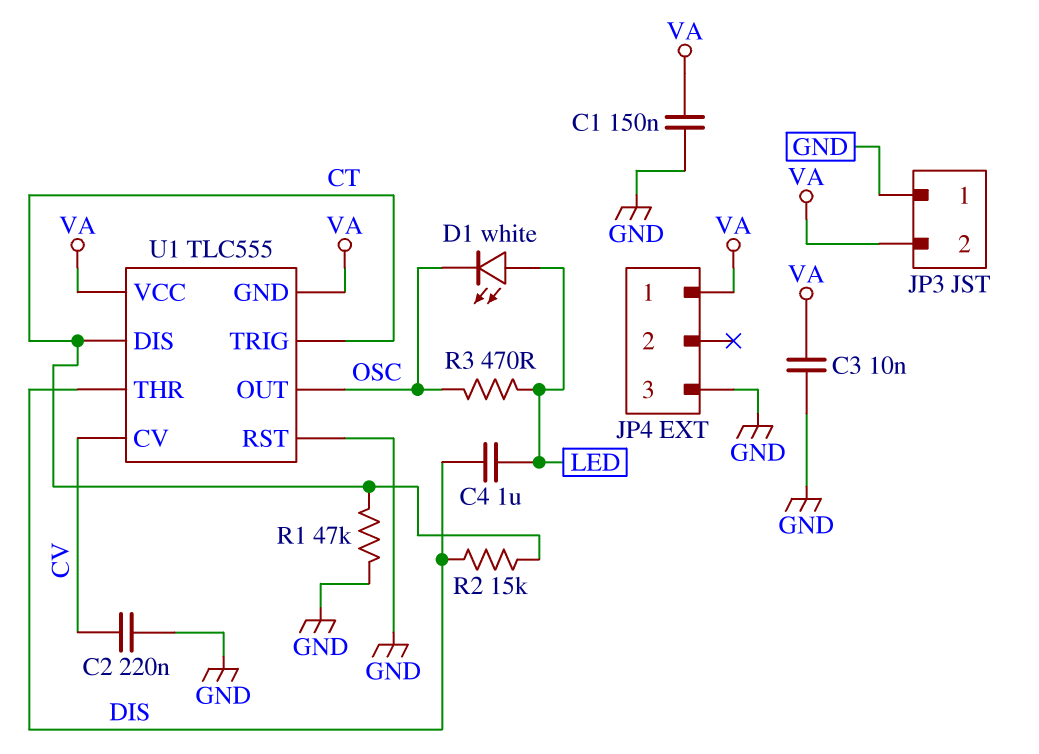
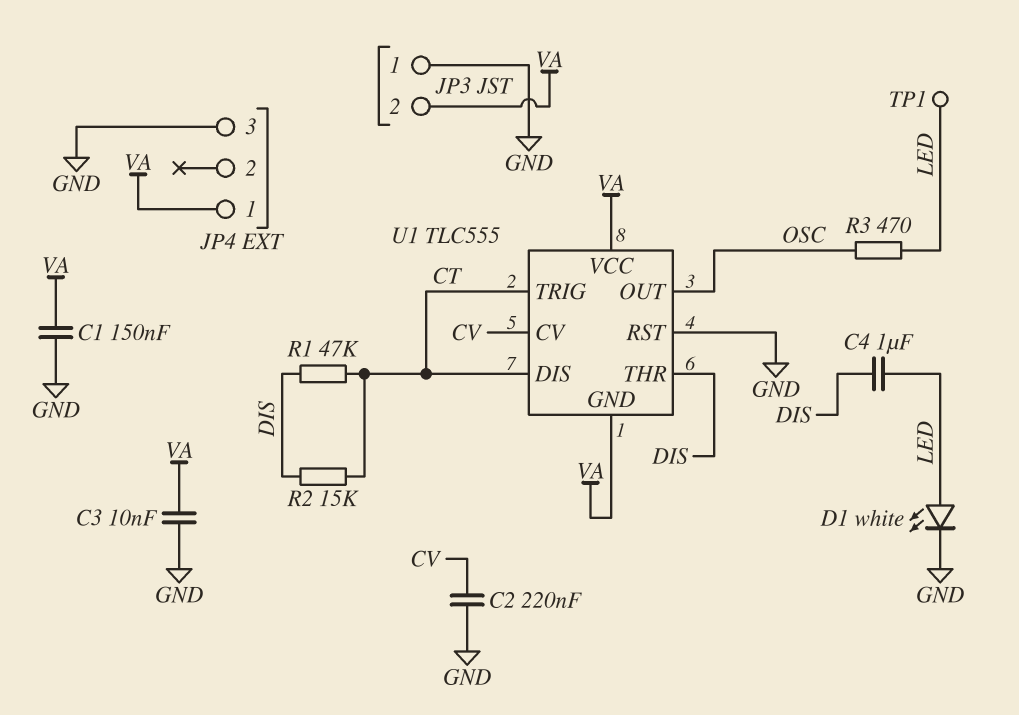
D1: LED white (A LED, K OSC) -> LED white (A LED, K GND)
R1: 47k (CT, GND) -> 47k (CT, DIS)
TP1: none -> test point (LED)

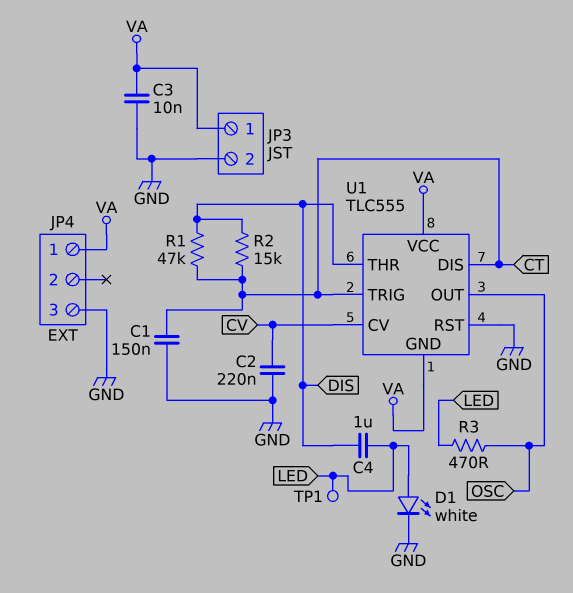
C1: 150nF (GND, VA) -> 150nF (CT, GND)
JP3 pin 1: GND -> VA
JP3 pin 2: VA -> GND

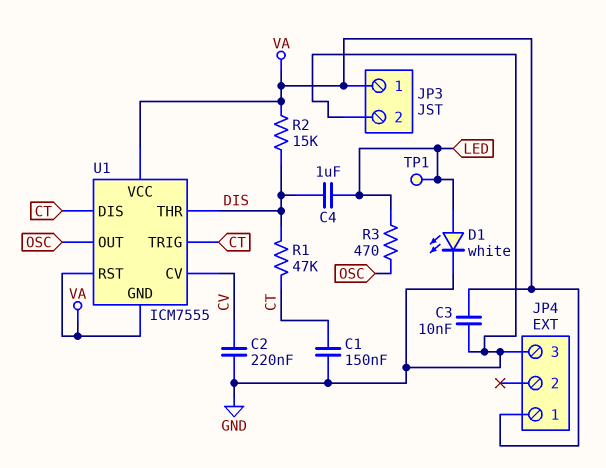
R2: 15k (CT, DIS) -> 15k (DIS, VA)
U1: TLC555 -> ICM7555
U1 pin RST: GND -> VA

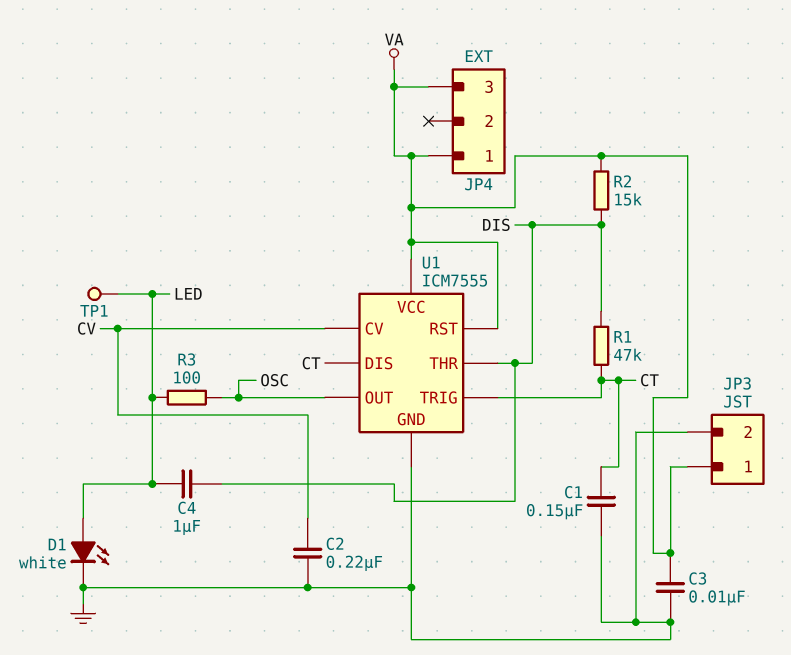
JP4 pin 3: GND -> VA
R3: 470 (LED, OSC) -> 100 (LED, OSC)
U1 pin GND: VA -> GND

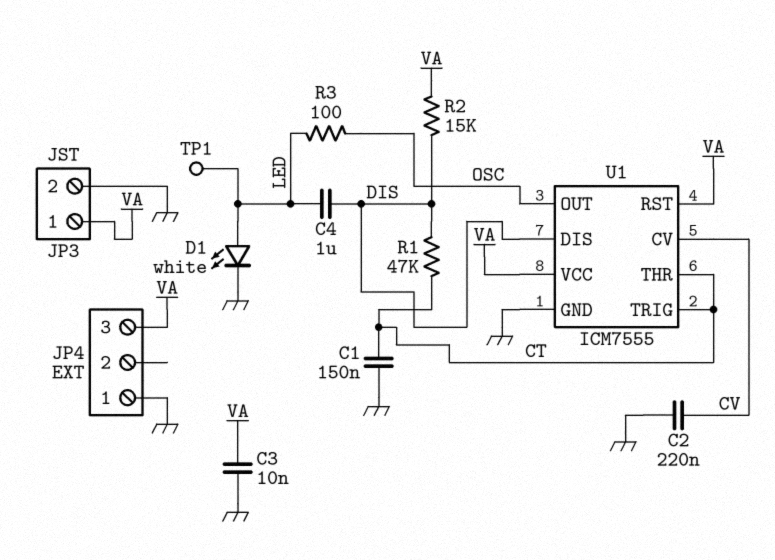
JP4 pin 1: VA -> GND
U1 pin DIS: CT -> DIS
U1 pin THR: DIS -> CT

